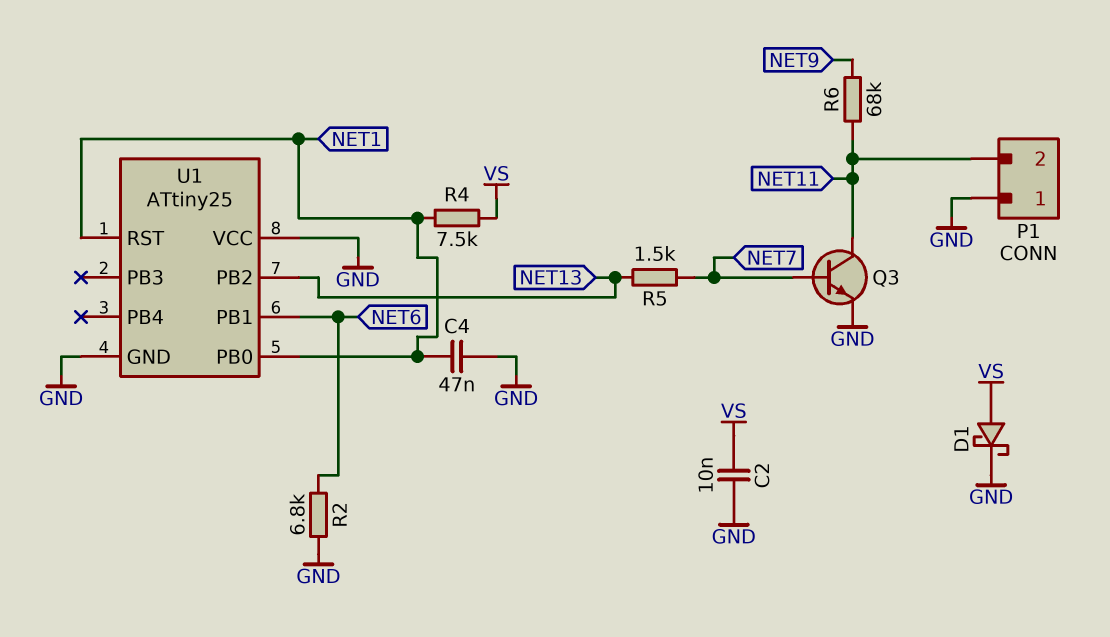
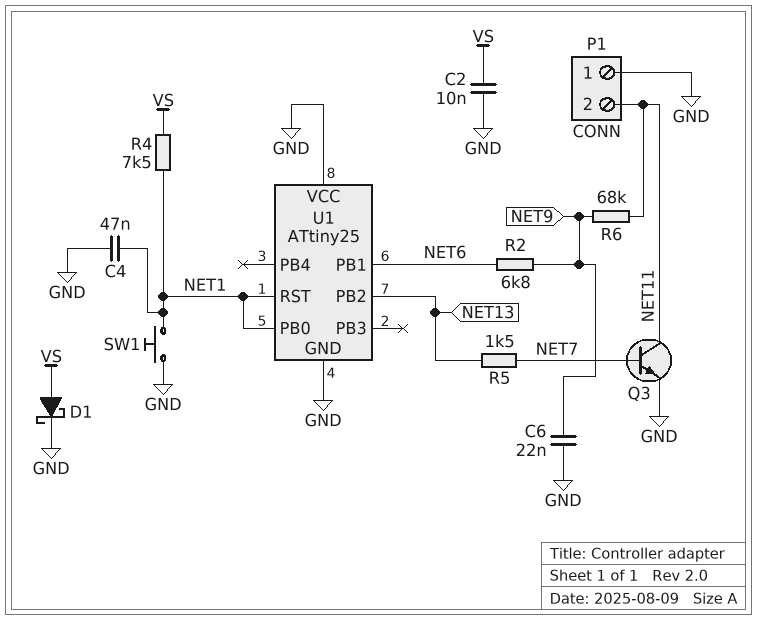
C6: none -> 22nF (GND, NET9)
R2: 6.8k (GND, NET6) -> 6.8k (NET6, NET9)
SW1: none -> button (GND, NET1)

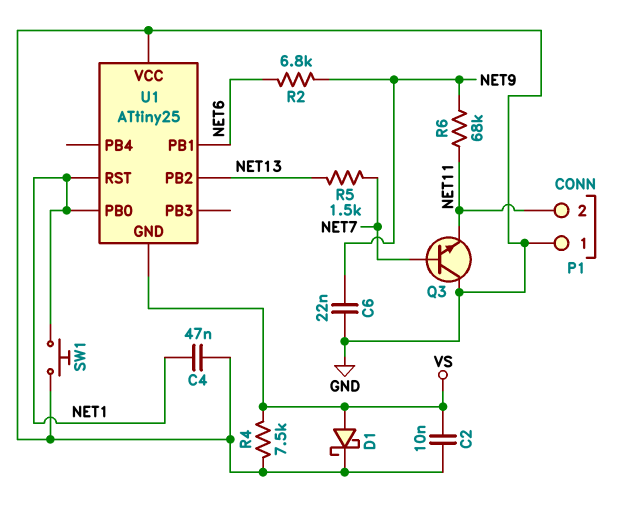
Q3: NPN (B NET7, C NET11, E GND) -> NPN (B NET7, C GND, E NET11)
R4: 7.5k (NET1, VS) -> 7.5k (GND, VS)
U1 pin GND: GND -> VS

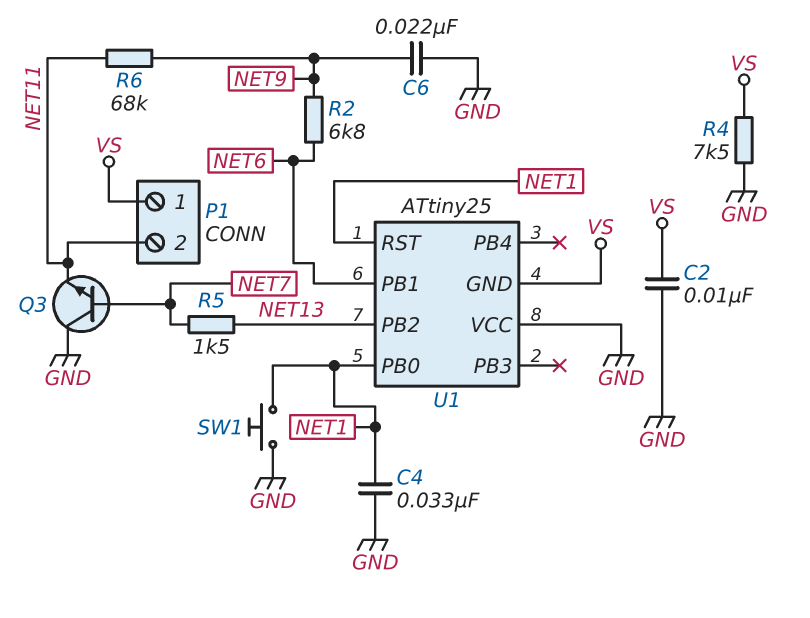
C4: 47nF (GND, NET1) -> 33nF (GND, NET1)
D1: schottky (A VS, K GND) -> none
P1 pin 1: GND -> VS

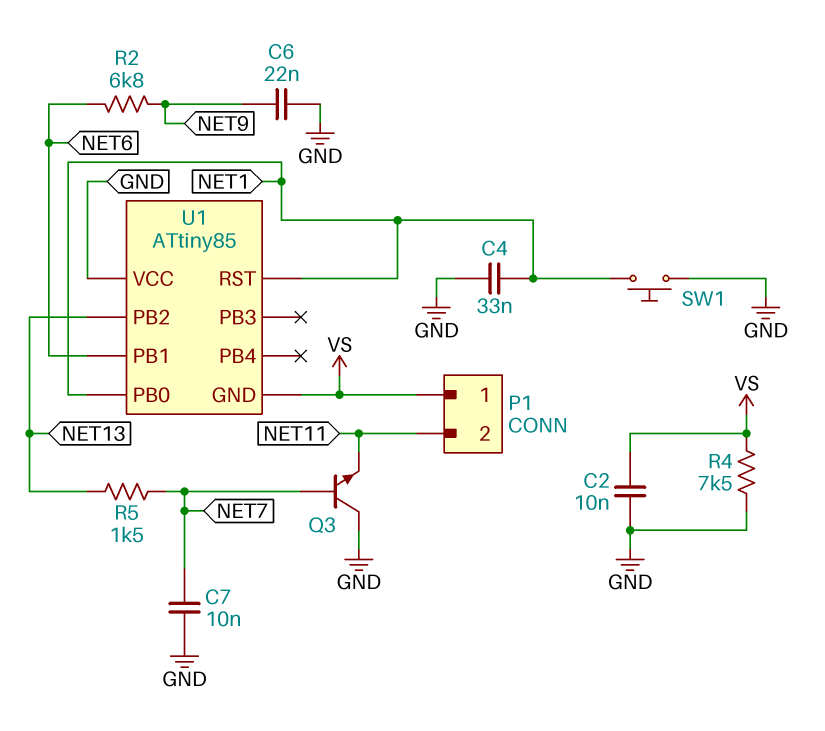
C7: none -> 10nF (GND, NET7)
R6: 68k (NET9, NET11) -> none
U1: ATtiny25 -> ATtiny85

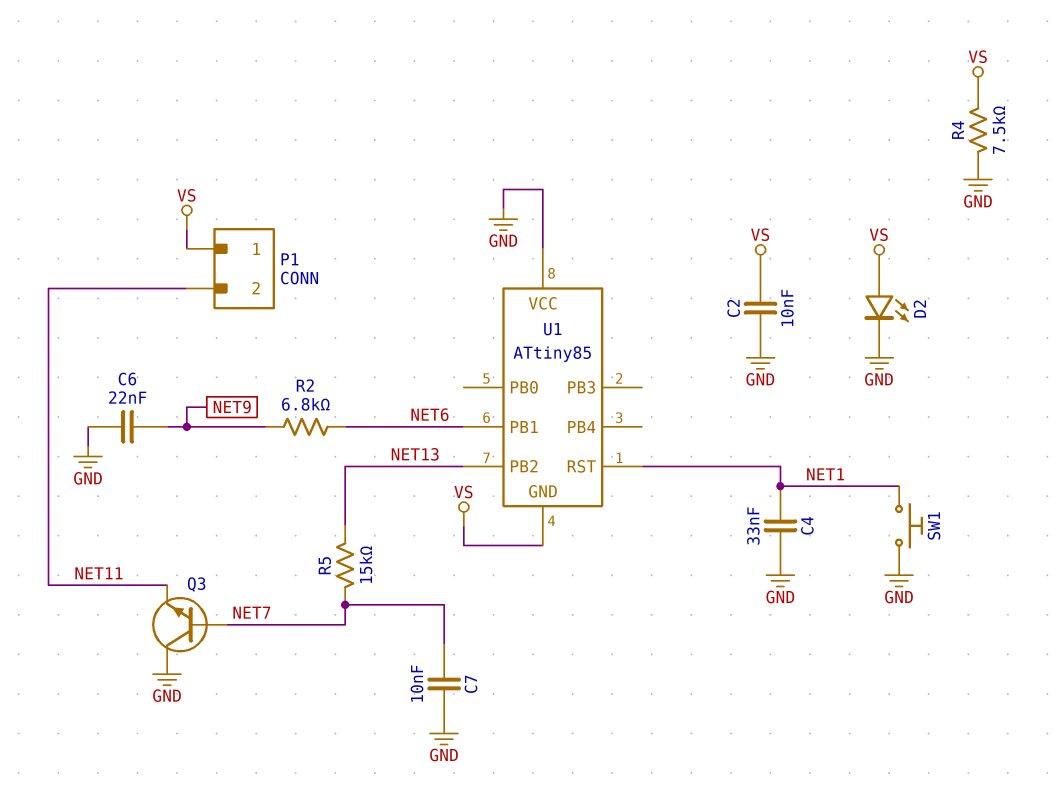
D2: none -> LED (A VS, K GND)
R5: 1.5k (NET7, NET13) -> 15k (NET7, NET13)
U1 pin PB0: NET1 -> none

